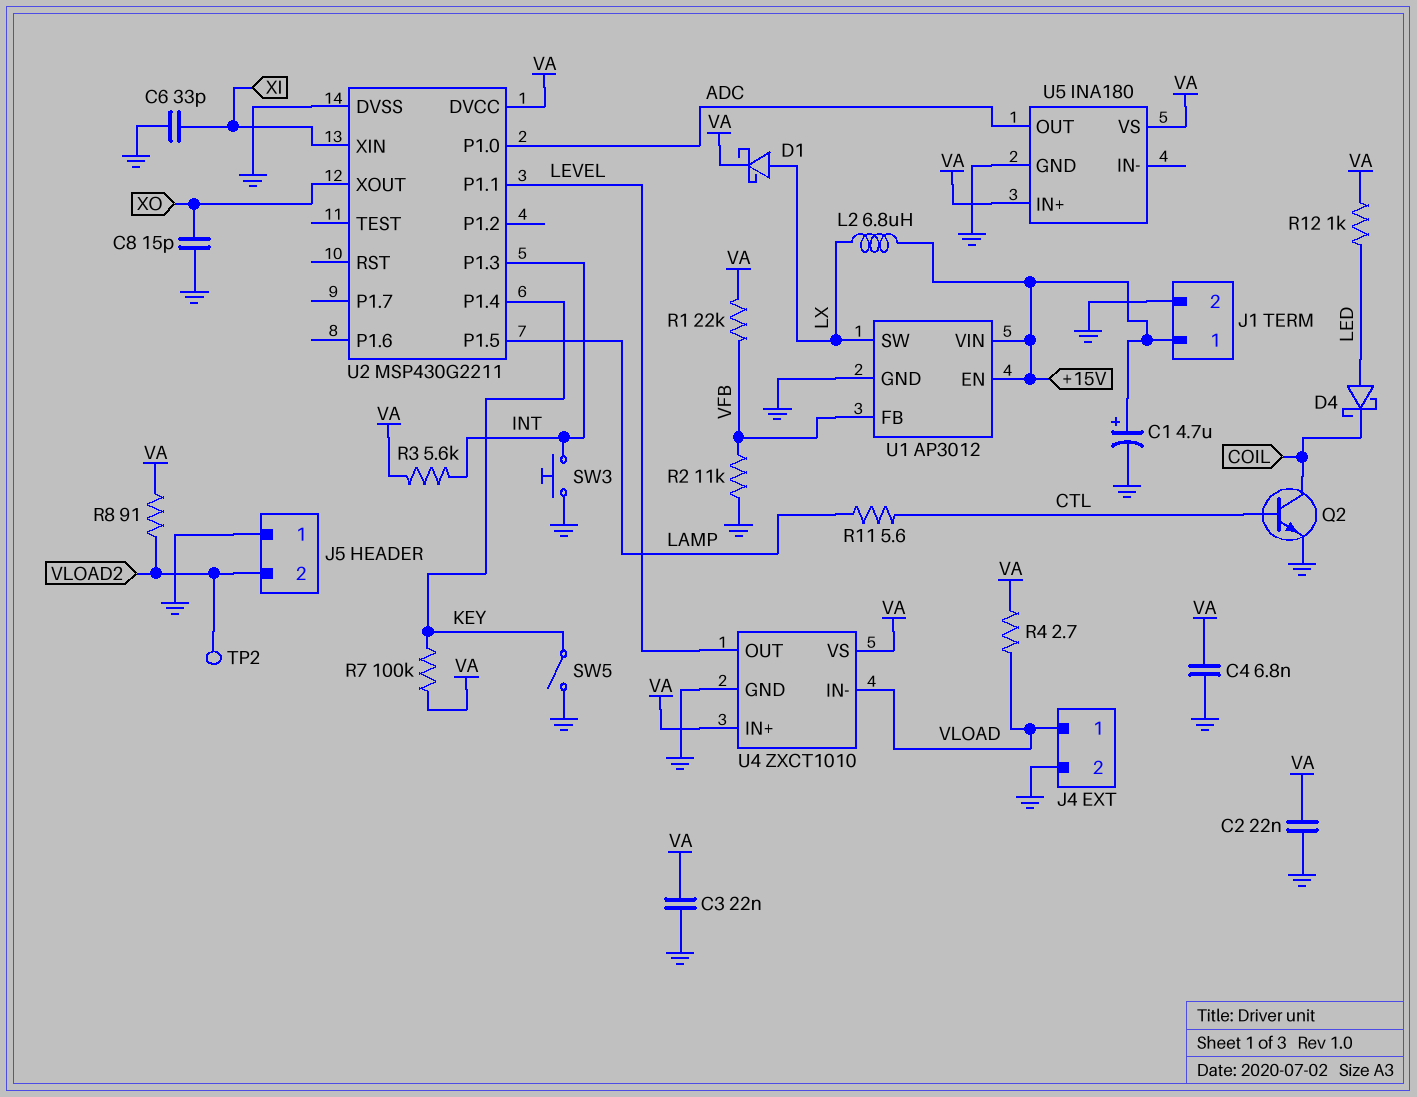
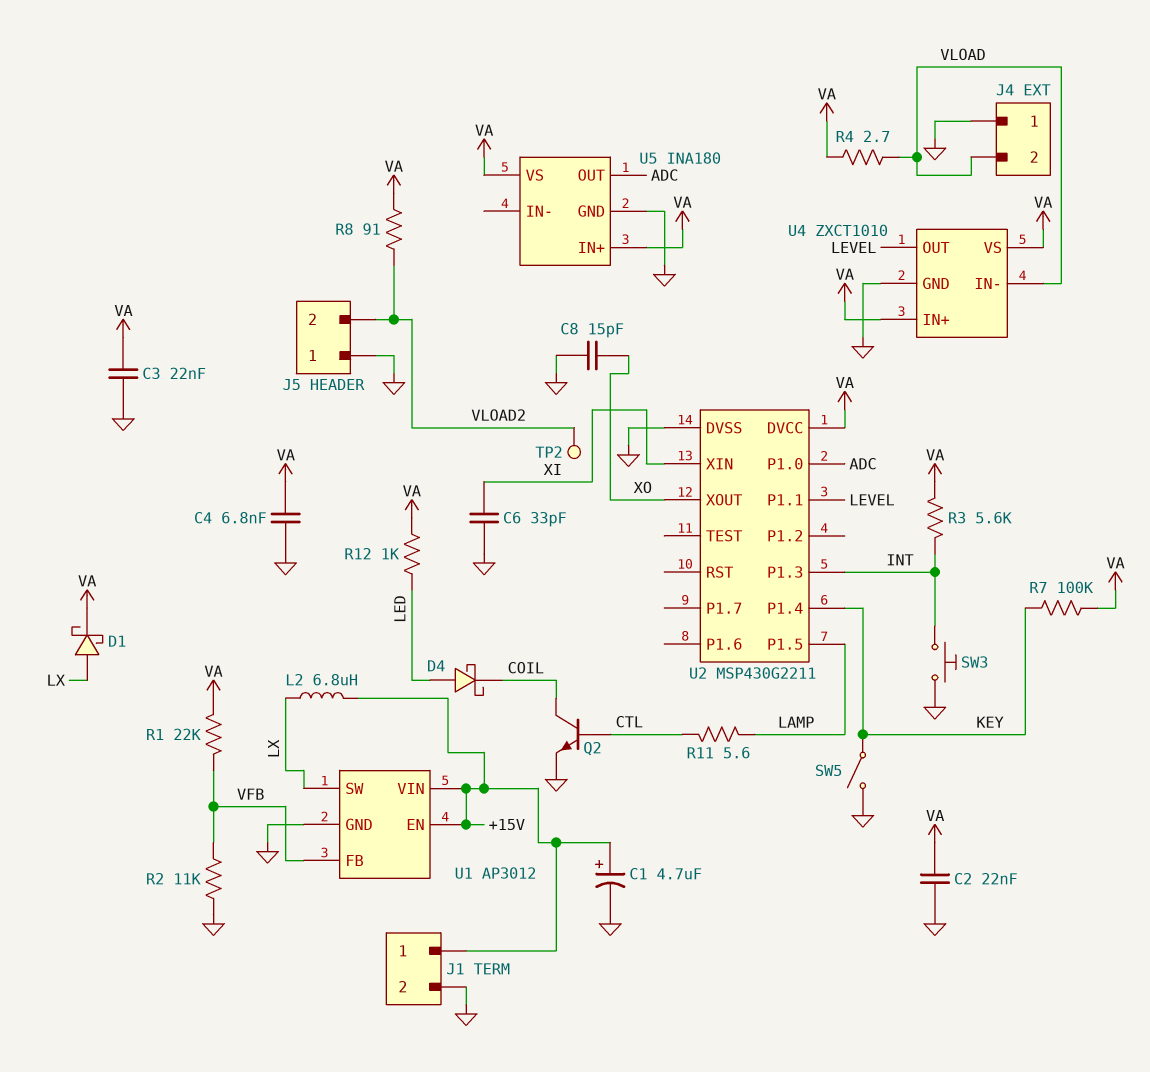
J4 pin 1: VLOAD -> GND
J4 pin 2: GND -> VLOAD

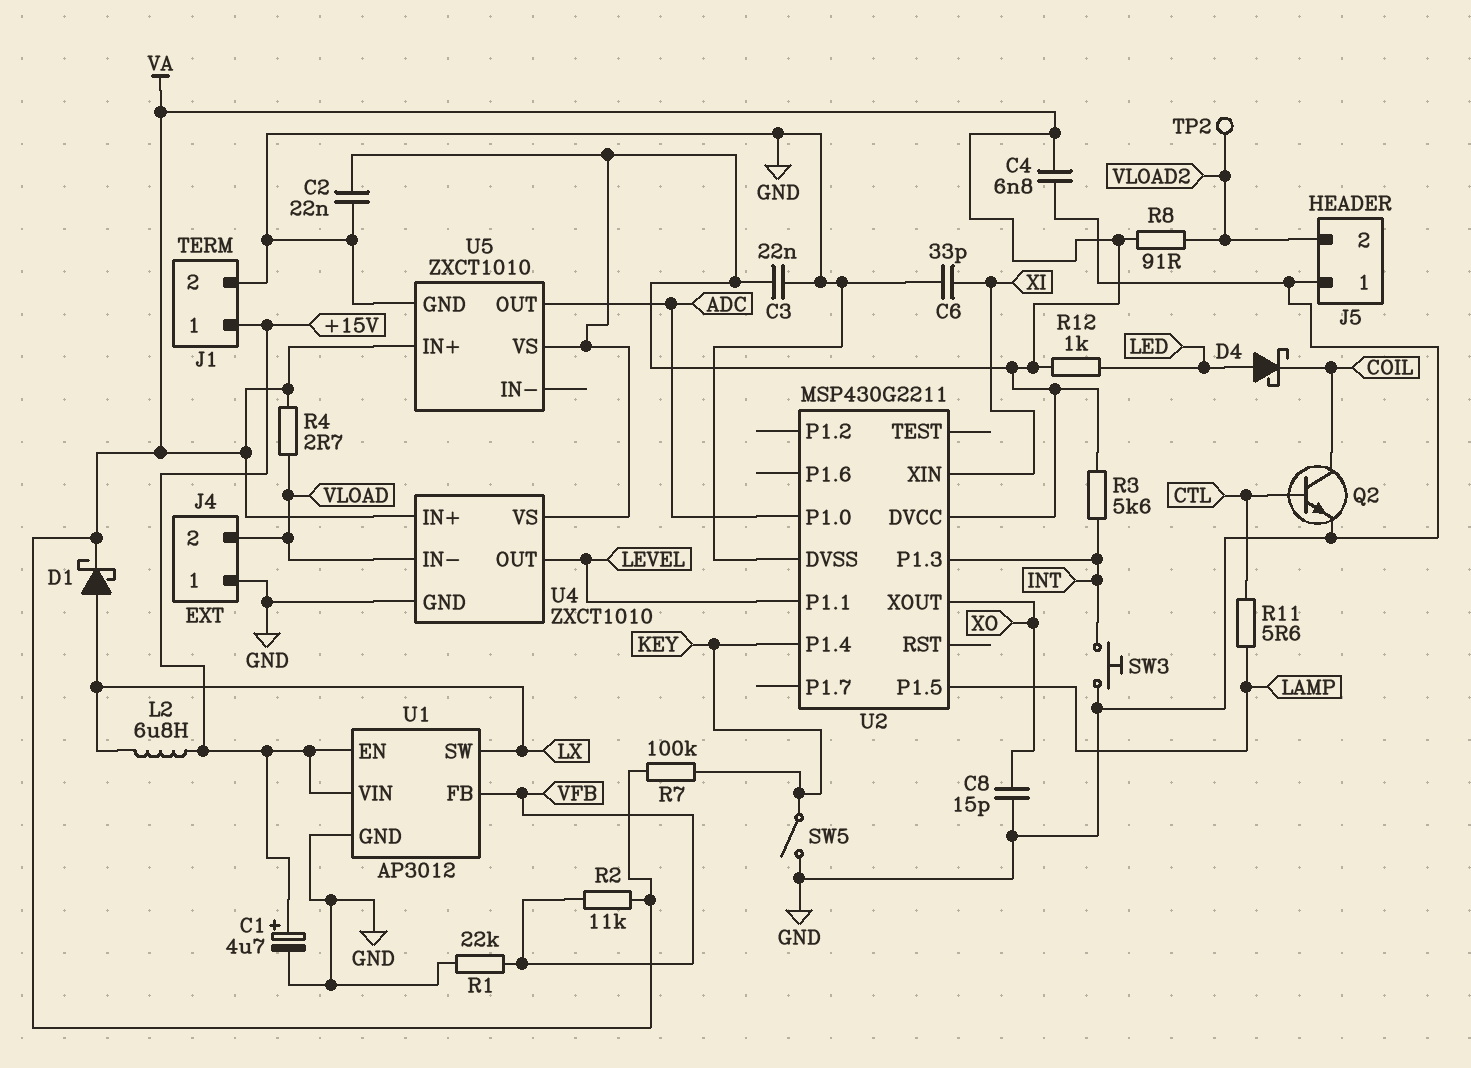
R1: 22k (VA, VFB) -> 22k (GND, VFB)
R2: 11k (GND, VFB) -> 11k (VA, VFB)
U5: INA180 -> ZXCT1010

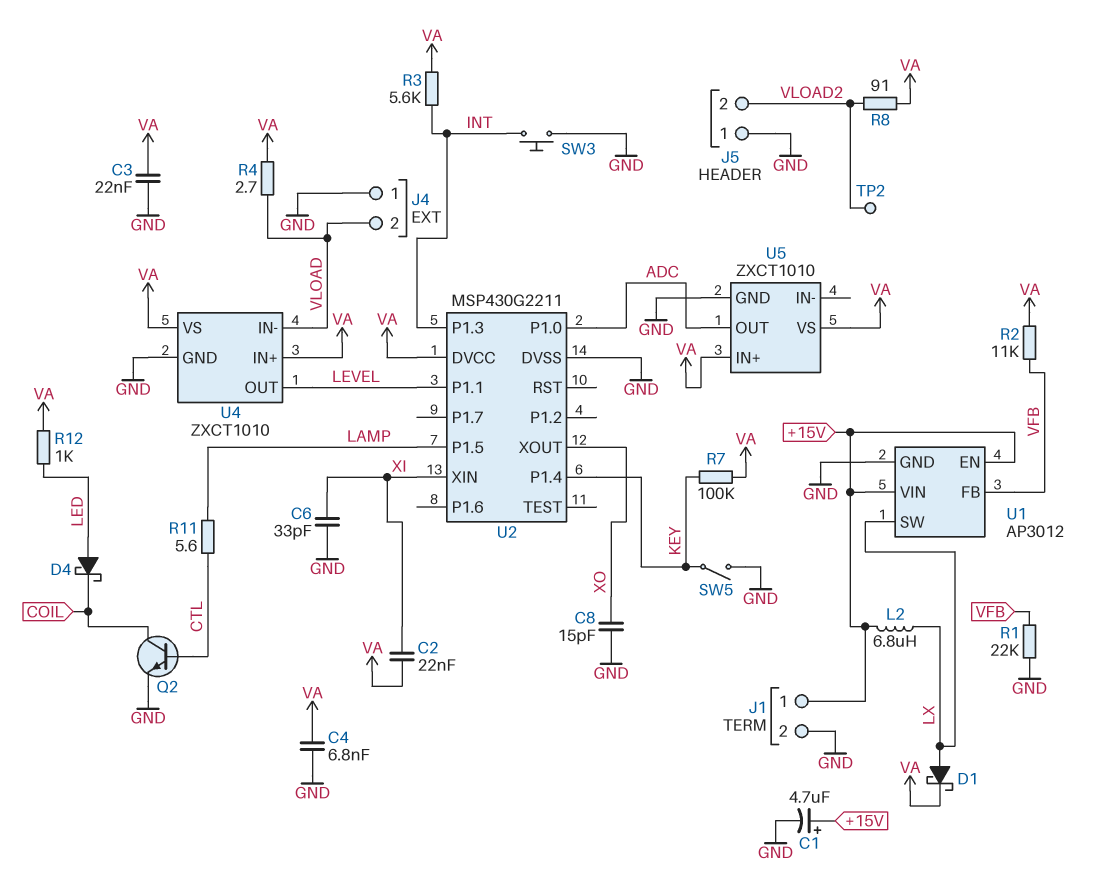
C2: 22nF (GND, VA) -> 22nF (VA, XI)

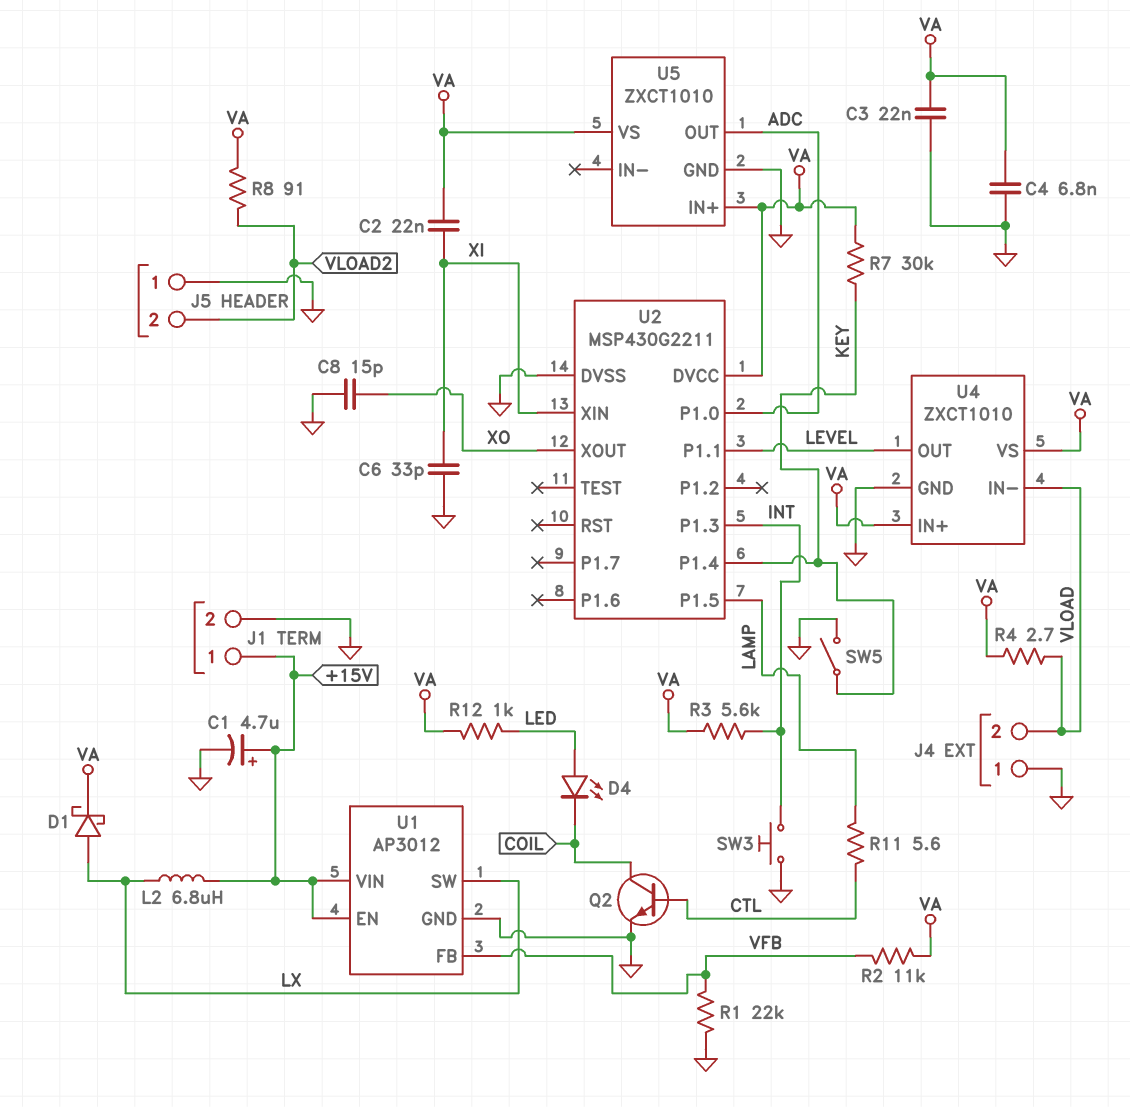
D4: schottky (A LED, K COIL) -> LED (A LED, K COIL)
R7: 100k (KEY, VA) -> 30k (KEY, VA)
TP2: test point (VLOAD2) -> none

